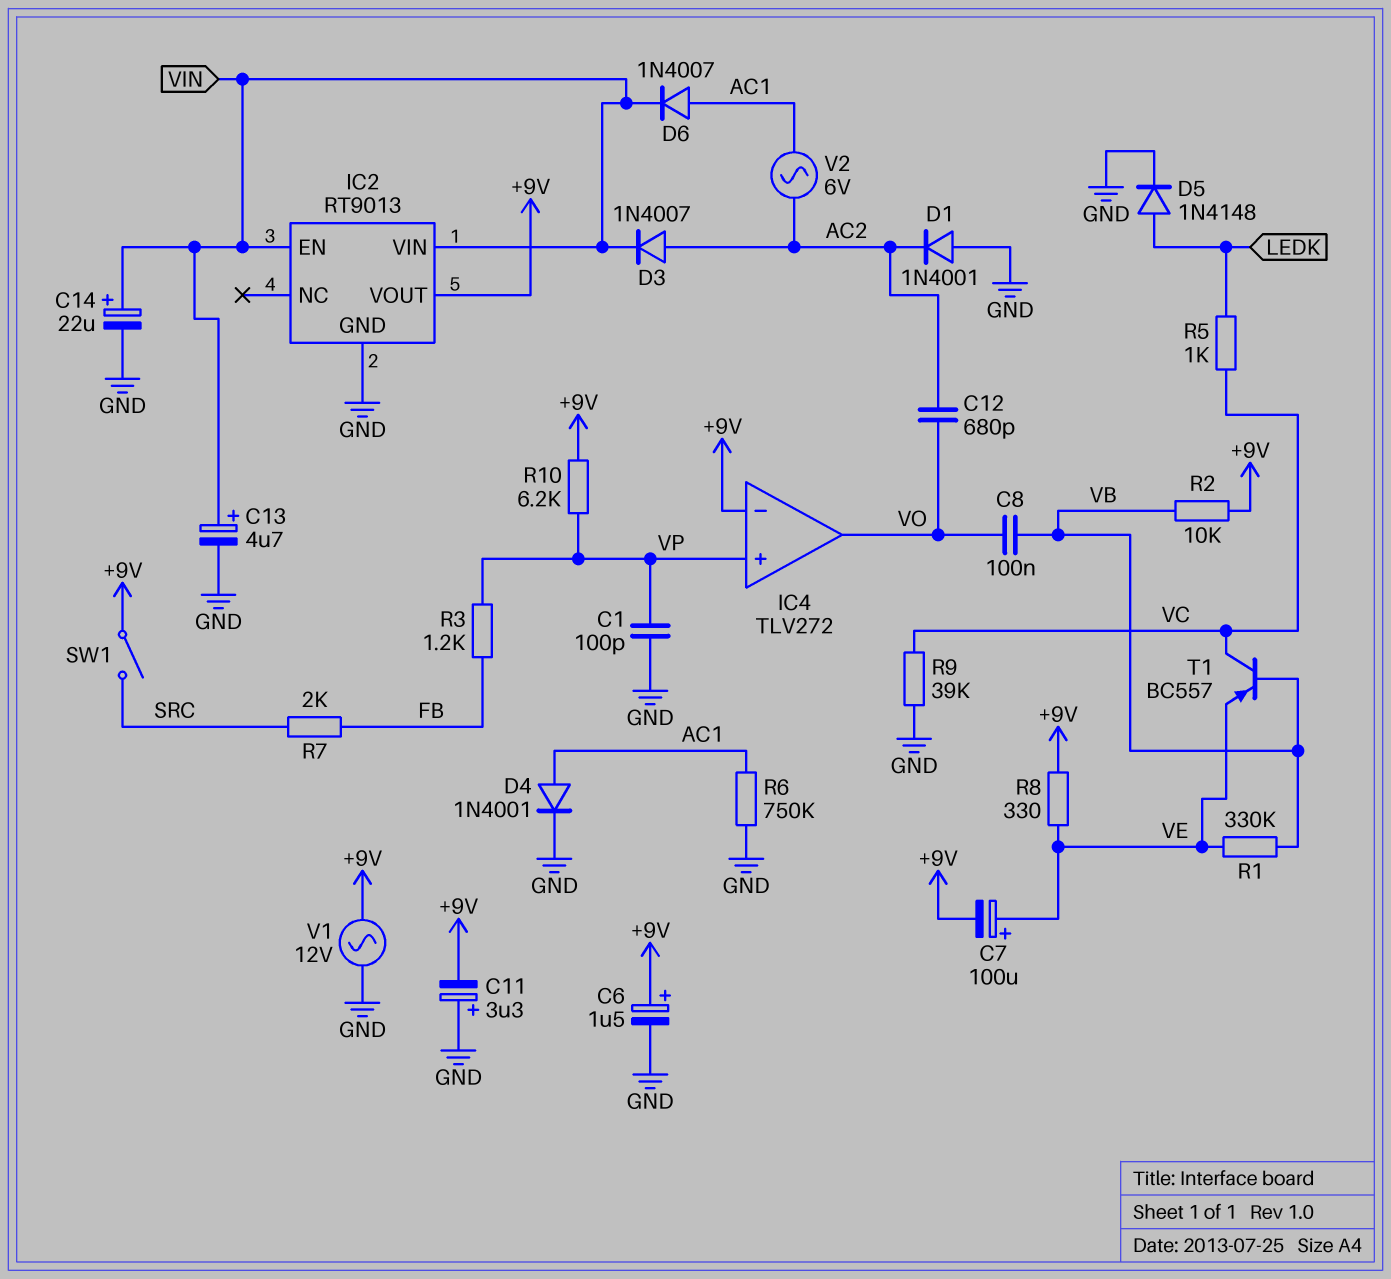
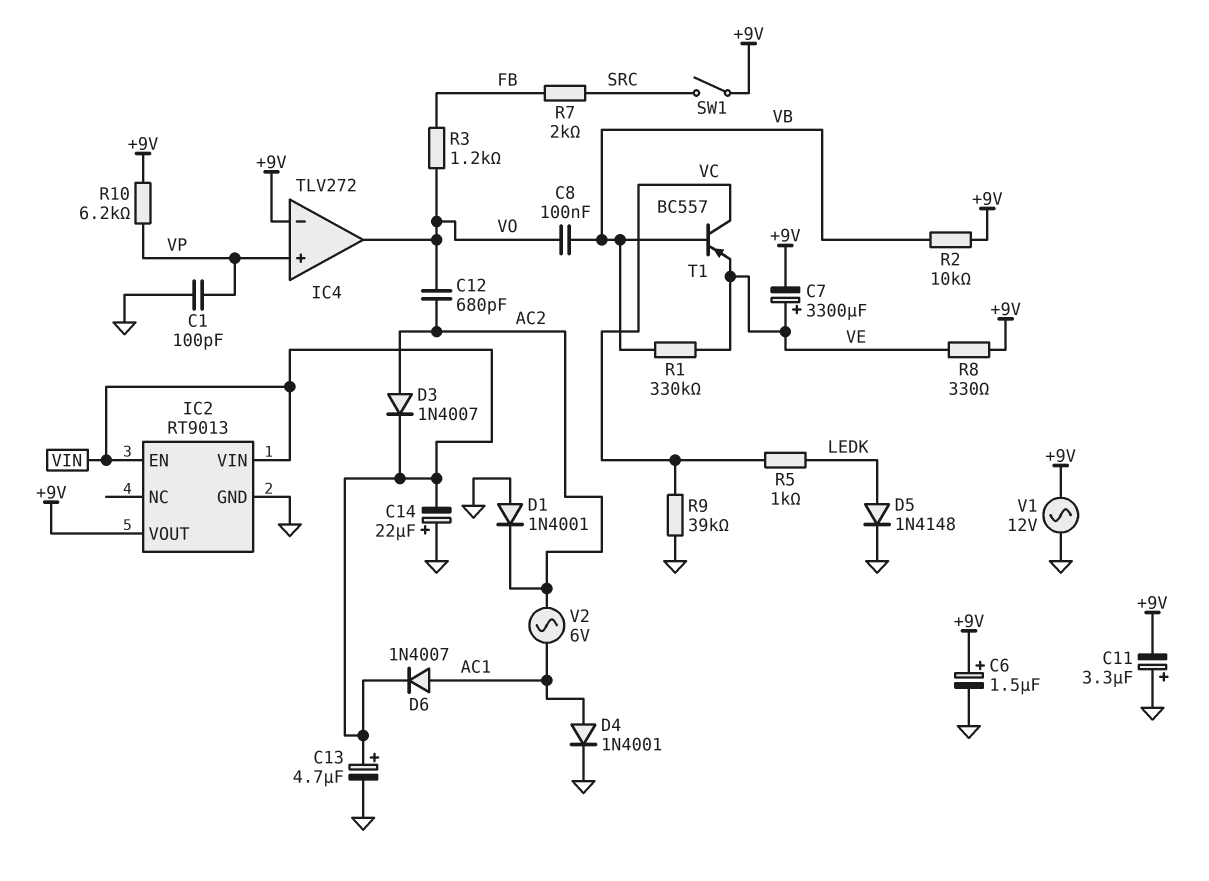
C7: 100uF (plus VE, minus +9V) -> 3300uF (plus VE, minus +9V)
C14: 22uF (plus VIN, minus GND) -> 22uF (plus GND, minus VIN)
R3: 1.2k (FB, VP) -> 1.2k (FB, VO)
R6: 750k (AC1, GND) -> none

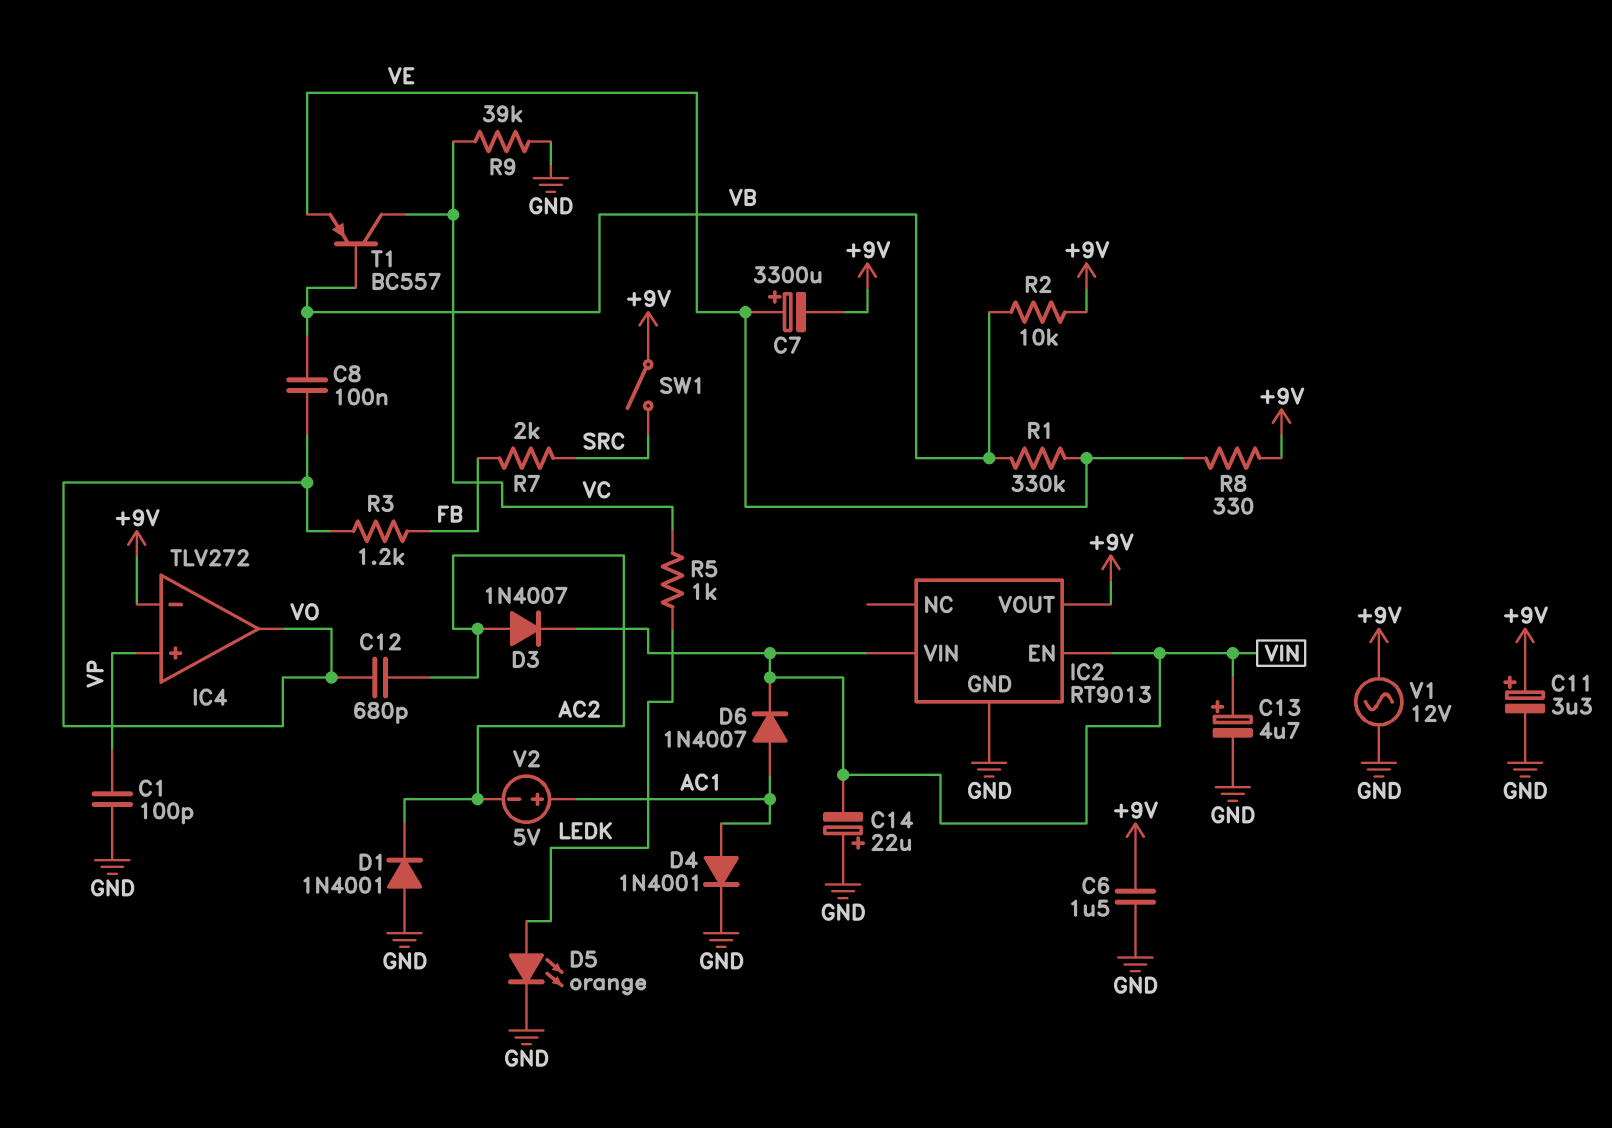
C6: 1.5uF (plus +9V, minus GND) -> 1.5uF (+9V, GND)
C11: 3.3uF (plus GND, minus +9V) -> 3.3uF (plus +9V, minus GND)
D5: diode 1N4148 (A LEDK, K GND) -> LED orange (A LEDK, K GND)
R10: 6.2k (+9V, VP) -> none
V2: AC 6V (AC1, AC2) -> 5V (plus AC1, minus AC2)

